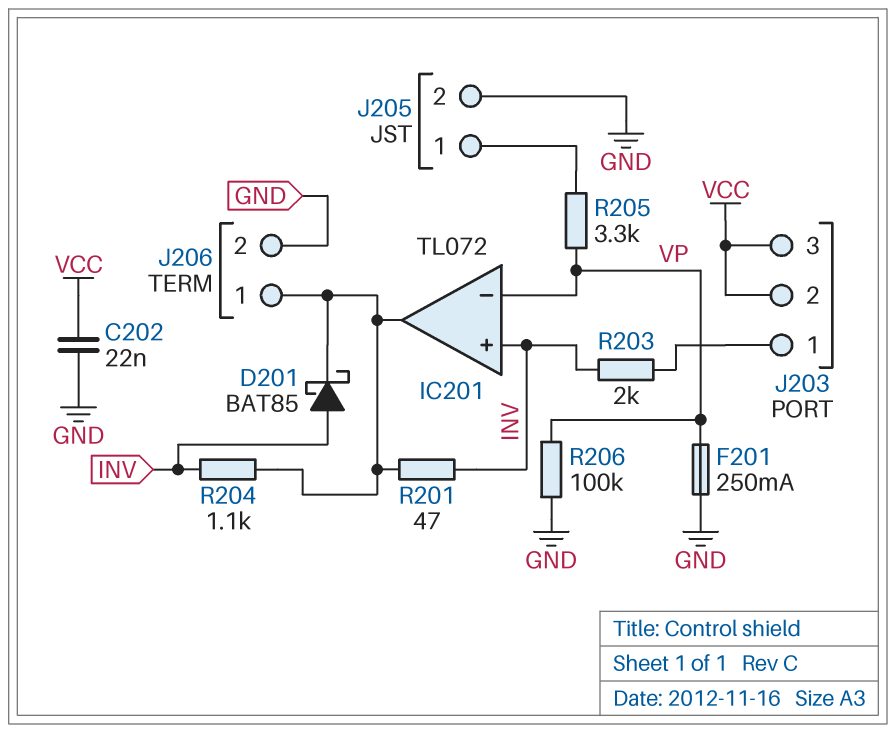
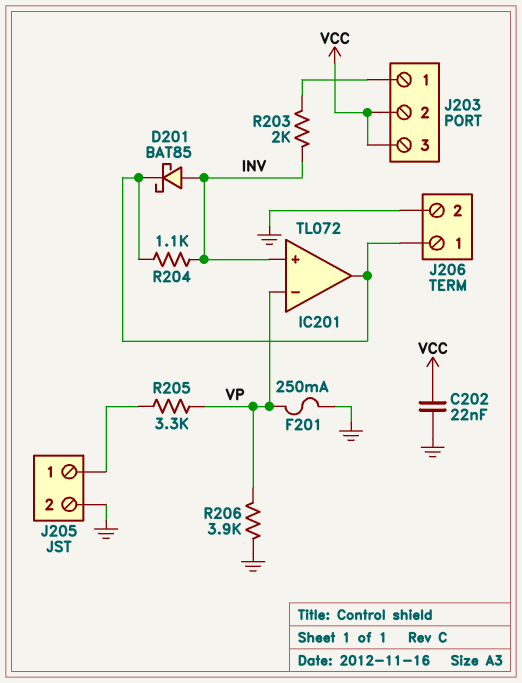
R201: 47 (IC201/out, INV) -> none
R206: 100k (GND, VP) -> 3.9k (GND, VP)

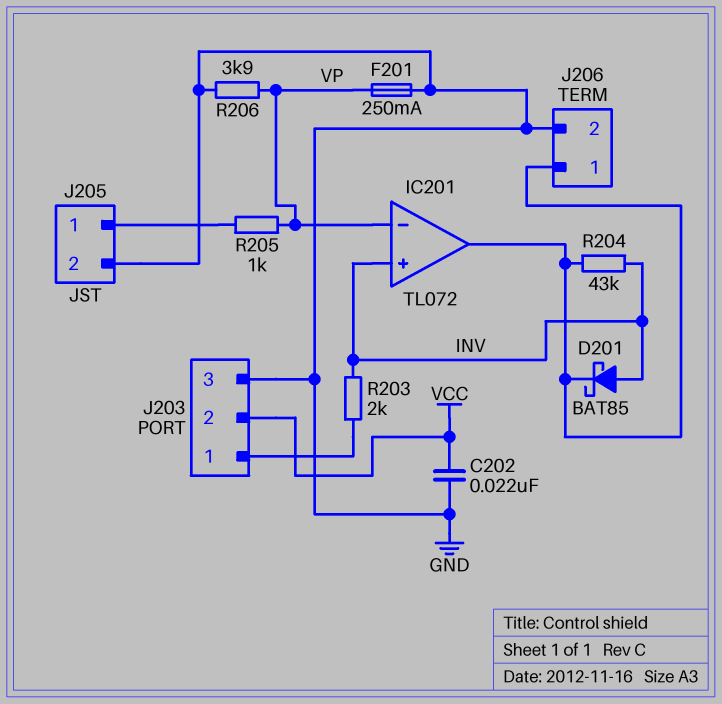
J203 pin 3: VCC -> GND
R204: 1.1k (IC201/out, INV) -> 43k (IC201/out, INV)
R205: 3.3k (J205/1, VP) -> 1k (J205/1, VP)

